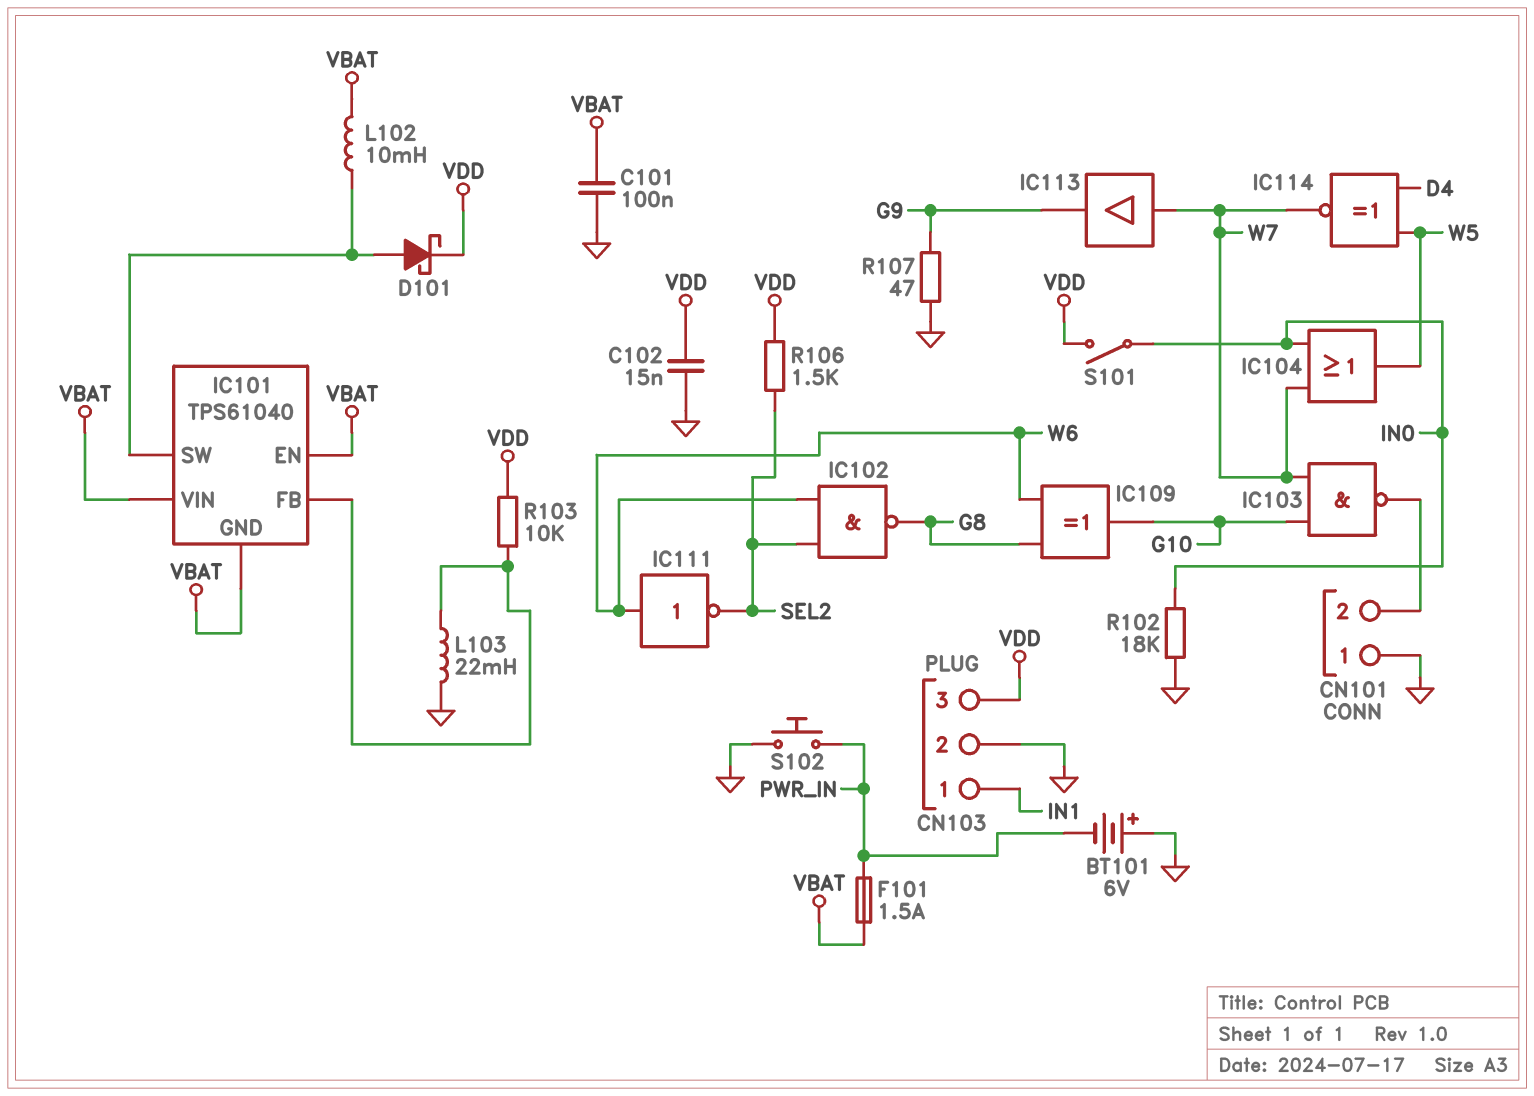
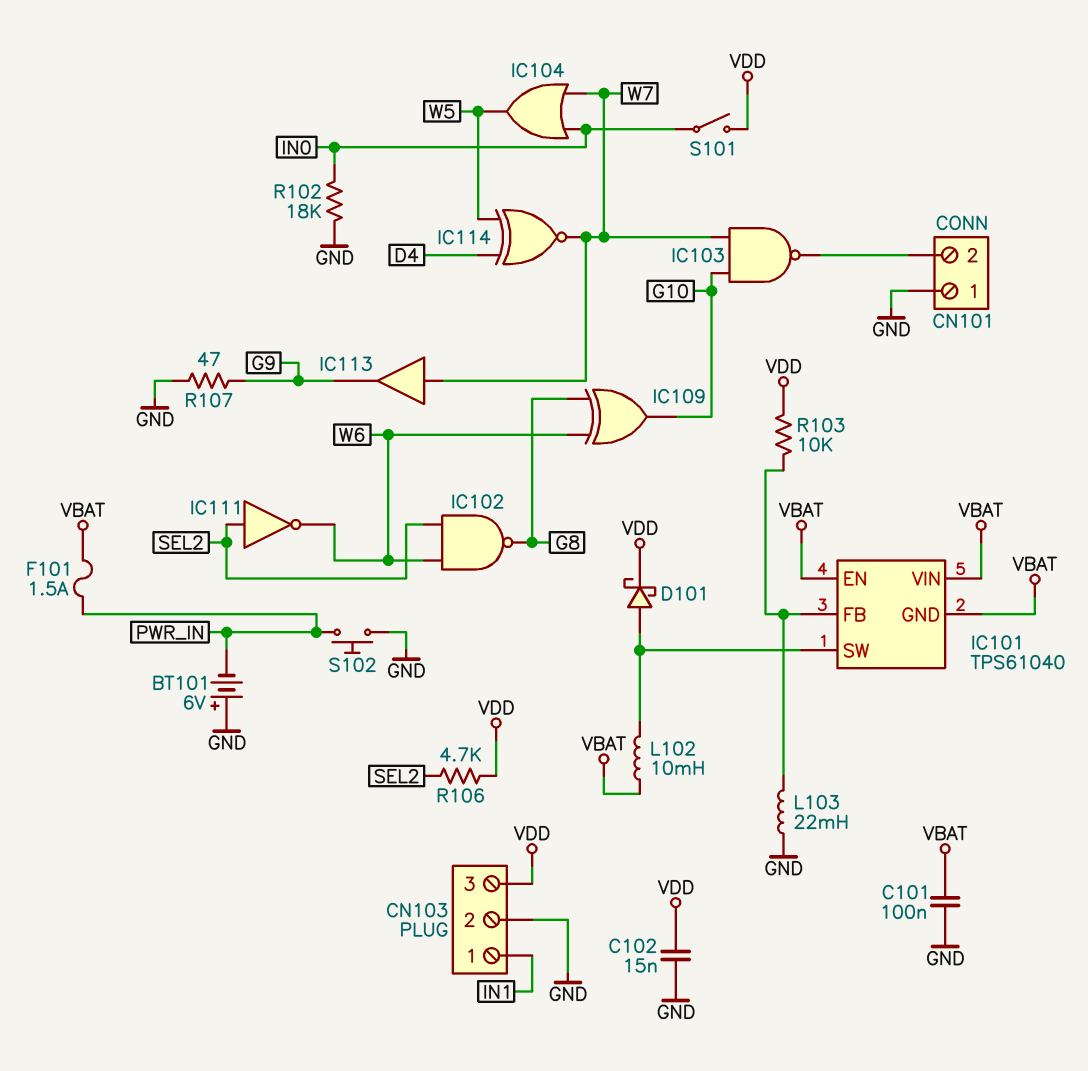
IC111: NOT (in W6, out SEL2) -> NOT (in SEL2, out W6)
R106: 1.5k (SEL2, VDD) -> 4.7k (SEL2, VDD)

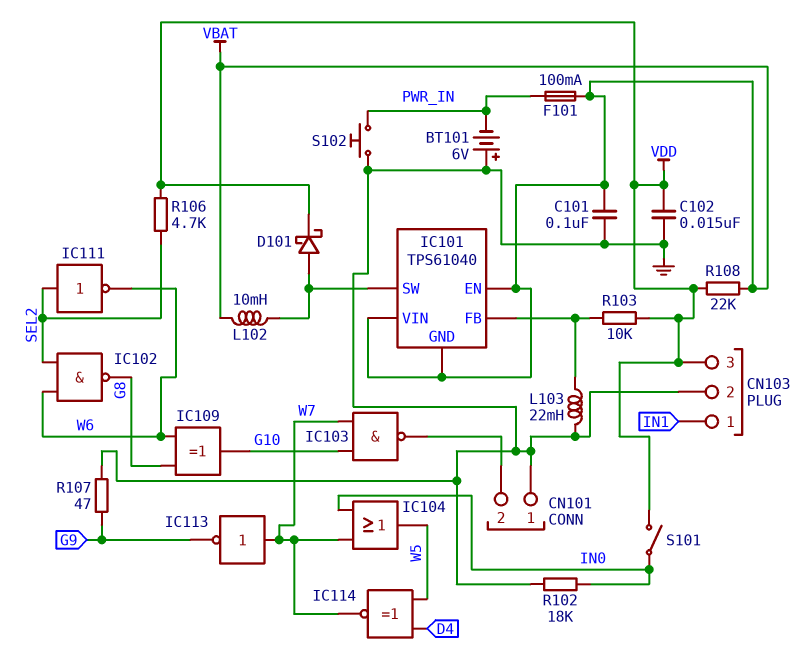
F101: 1.5A (PWR_IN, VBAT) -> 100mA (PWR_IN, VBAT)
IC113: buffer (in W7, out G9) -> NOT (in W7, out G9)
R108: none -> 22k (VBAT, VDD)

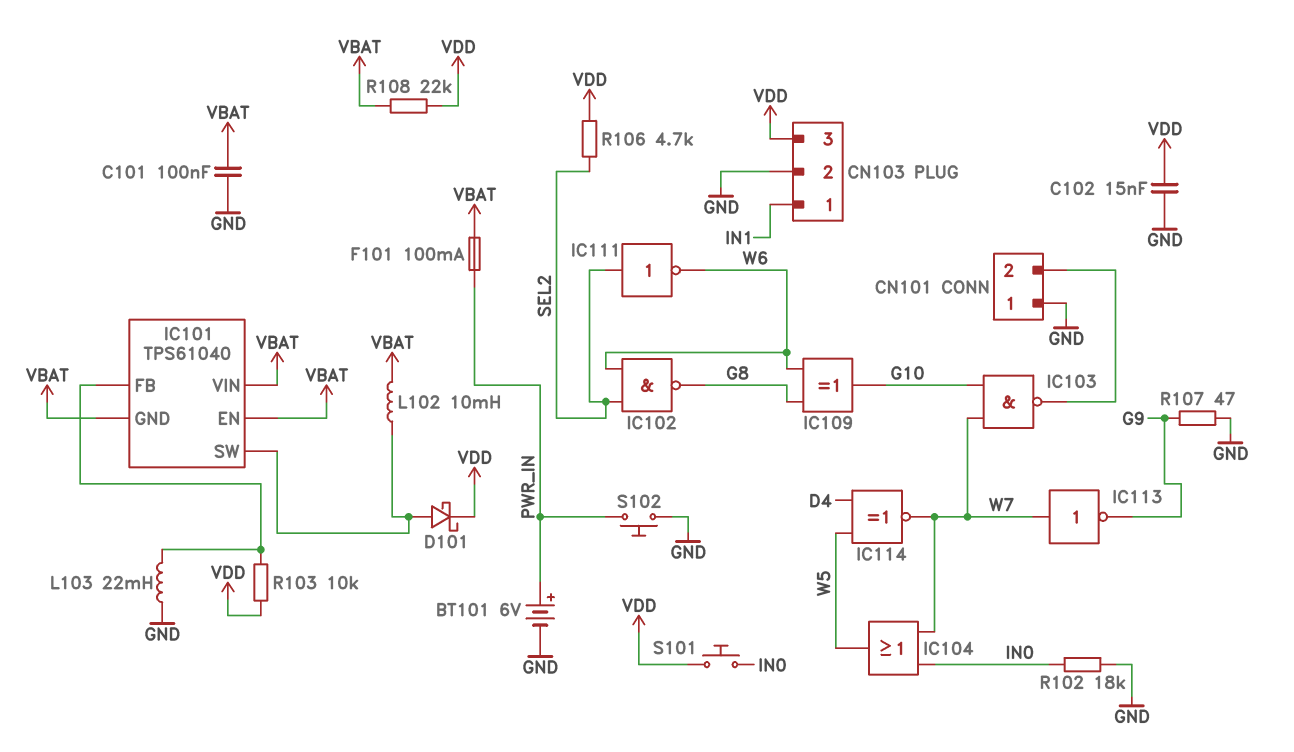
BT101: 6V (plus GND, minus PWR_IN) -> 6V (plus PWR_IN, minus GND)
S101: switch (IN0, VDD) -> button (IN0, VDD)

